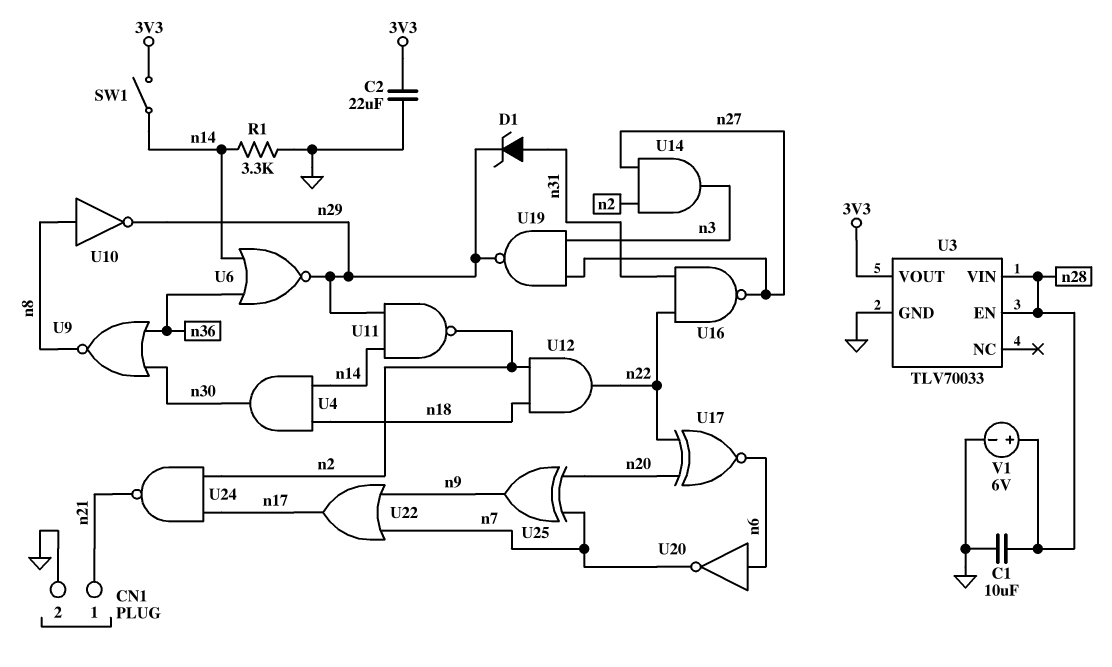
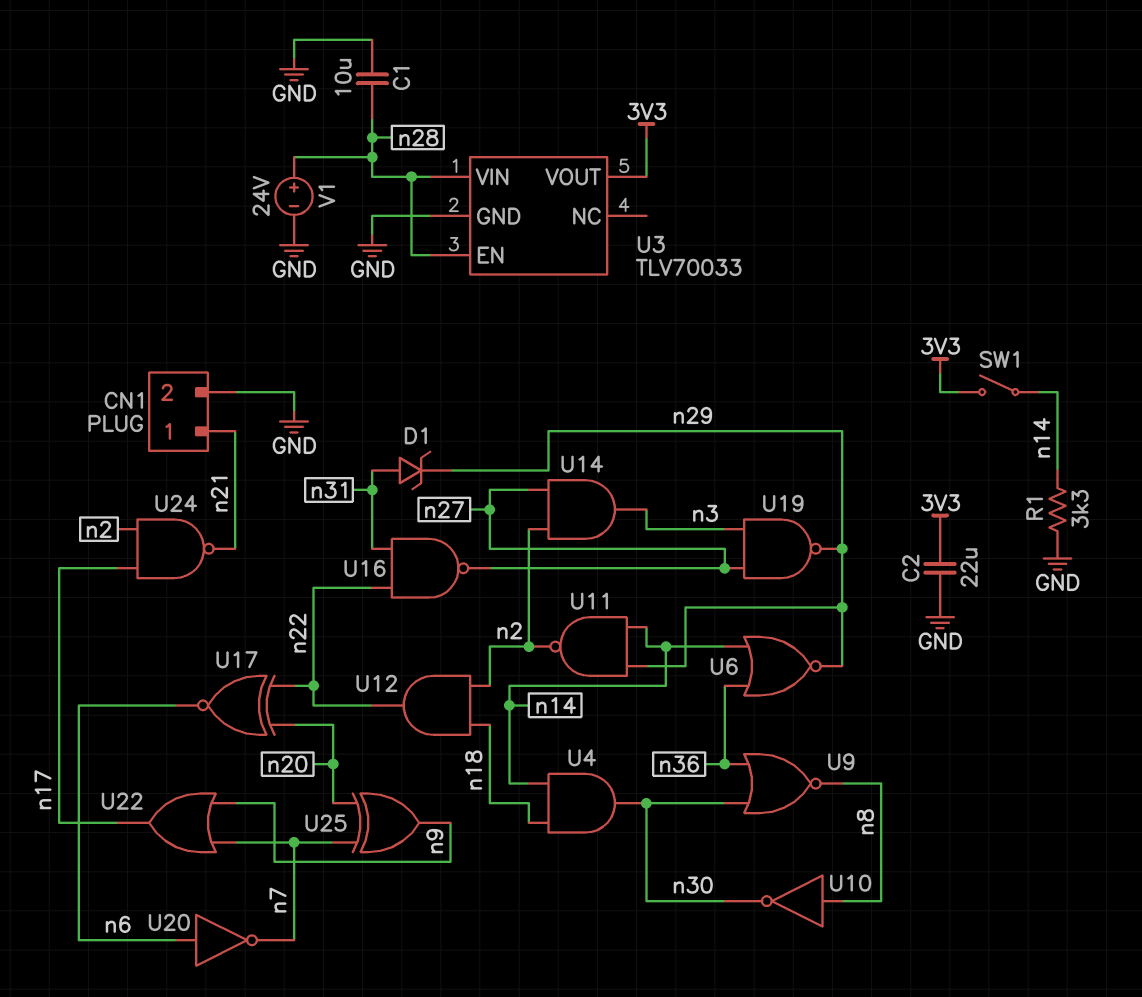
U10: NOT (in n8, out n29) -> NOT (in n8, out n30)
V1: 6V (plus n28, minus GND) -> 24V (plus n28, minus GND)

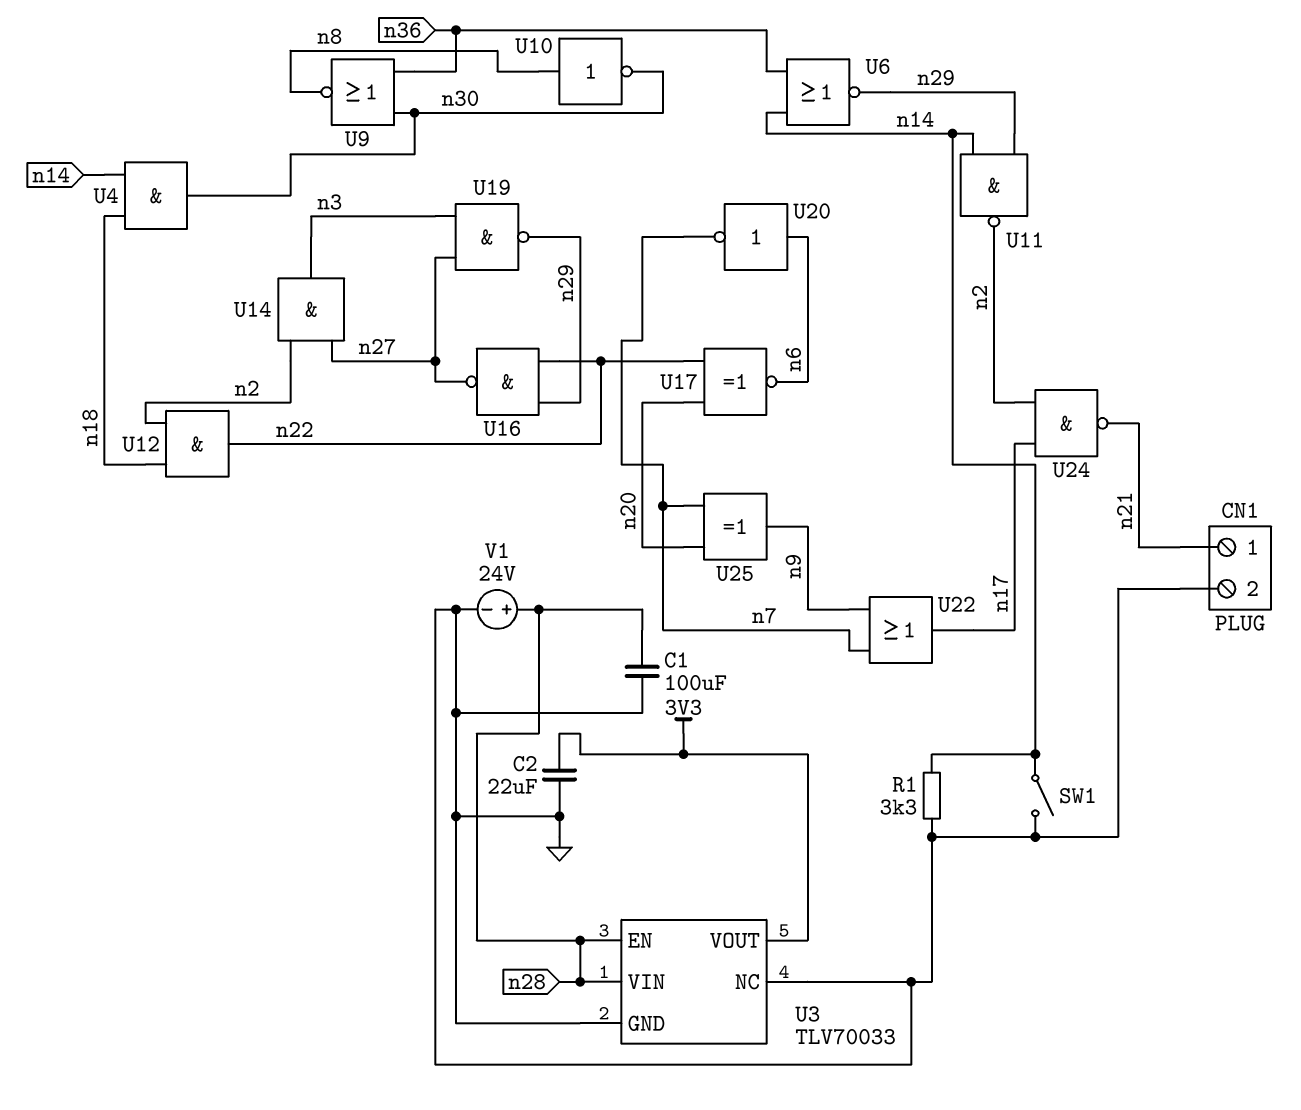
C1: 10uF (GND, n28) -> 100uF (GND, n28)
D1: zener (A n31, K n29) -> none
SW1: switch (3V3, n14) -> switch (GND, n14)
U3 pin NC: none -> GND
U16: NAND (in n22, in n31, out n27) -> NAND (in n22, in n29, out n27)

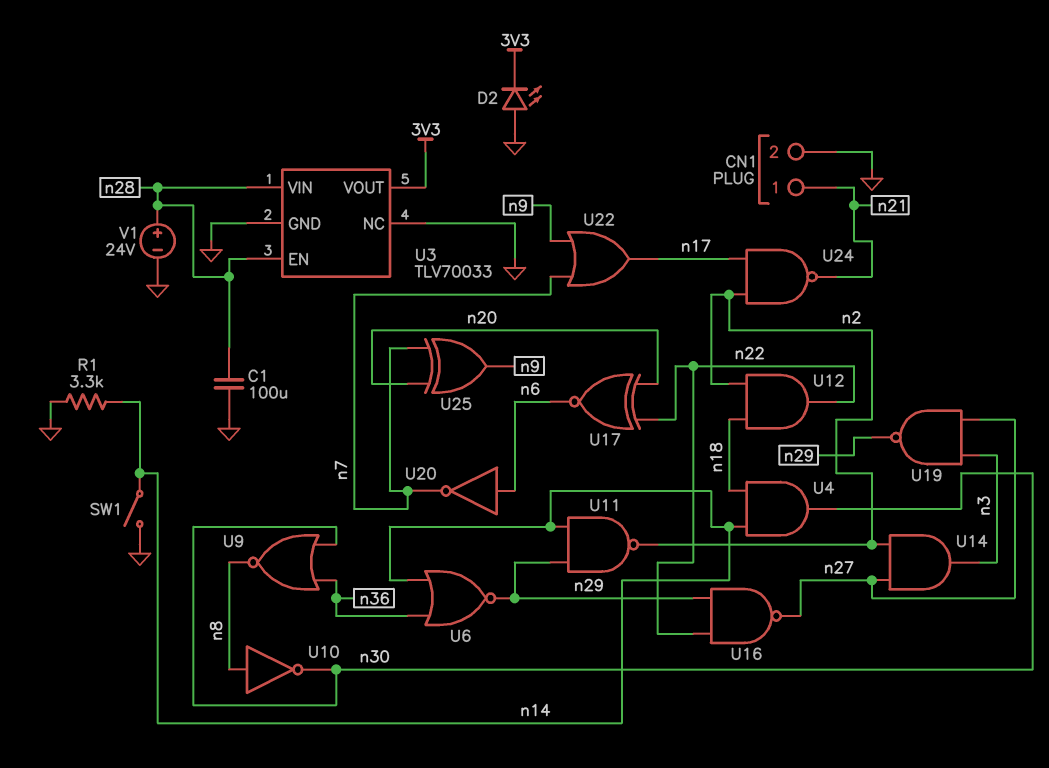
C2: 22uF (3V3, GND) -> none
D2: none -> LED (A GND, K 3V3)

